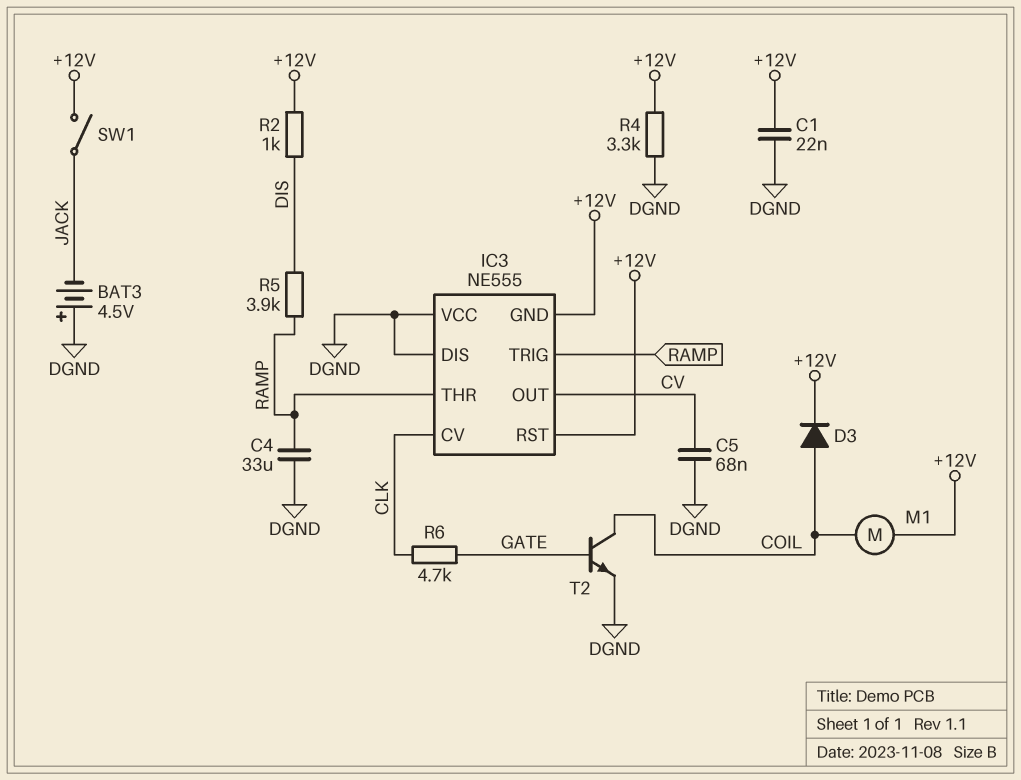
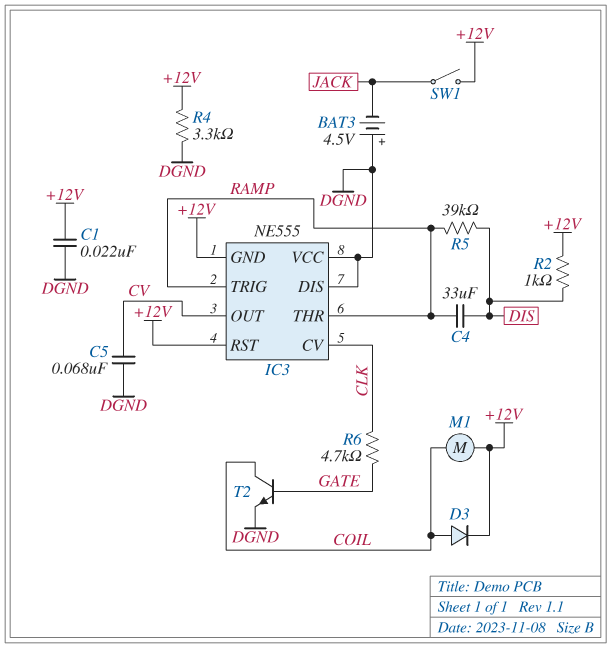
C4: 33uF (DGND, RAMP) -> 33uF (DIS, RAMP)
R5: 3.9k (DIS, RAMP) -> 39k (DIS, RAMP)

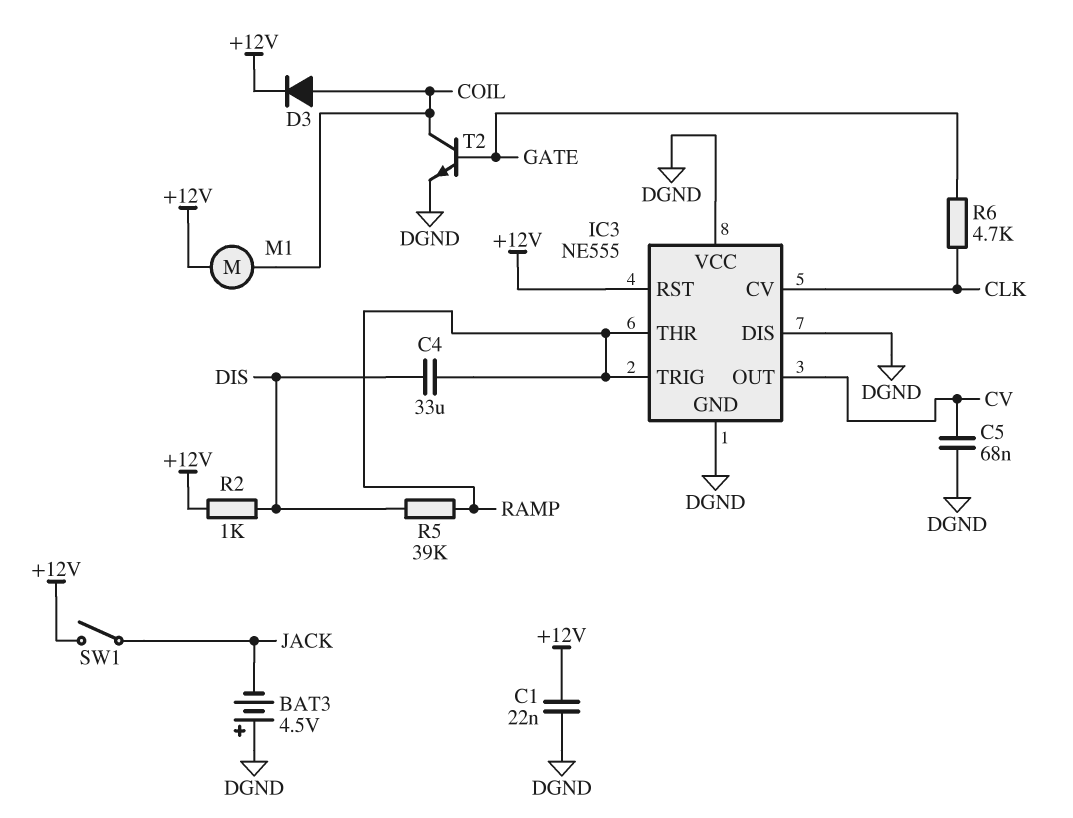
IC3 pin GND: +12V -> DGND
R4: 3.3k (+12V, DGND) -> none

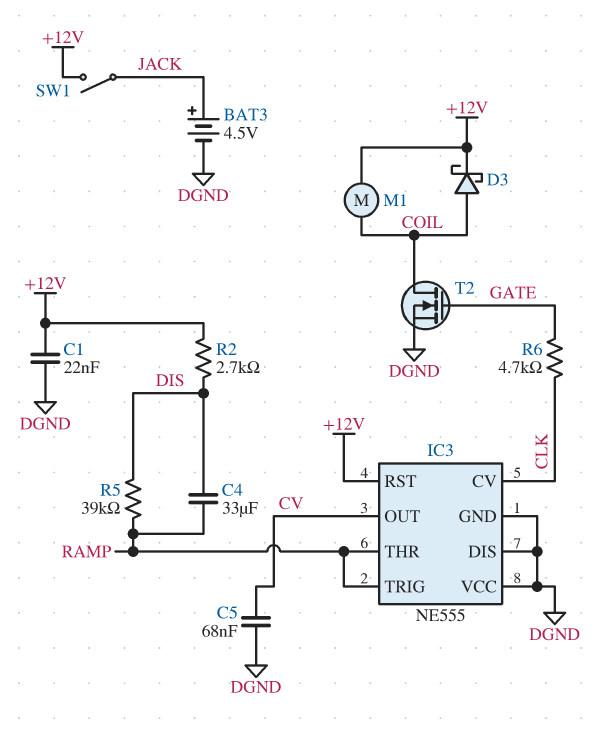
BAT3: 4.5V (plus DGND, minus JACK) -> 4.5V (plus JACK, minus DGND)
D3: diode (A COIL, K +12V) -> schottky (A COIL, K +12V)
R2: 1k (+12V, DIS) -> 2.7k (+12V, DIS)
T2: NPN (B GATE, C COIL, E DGND) -> NMOS (G GATE, D COIL, S DGND)

